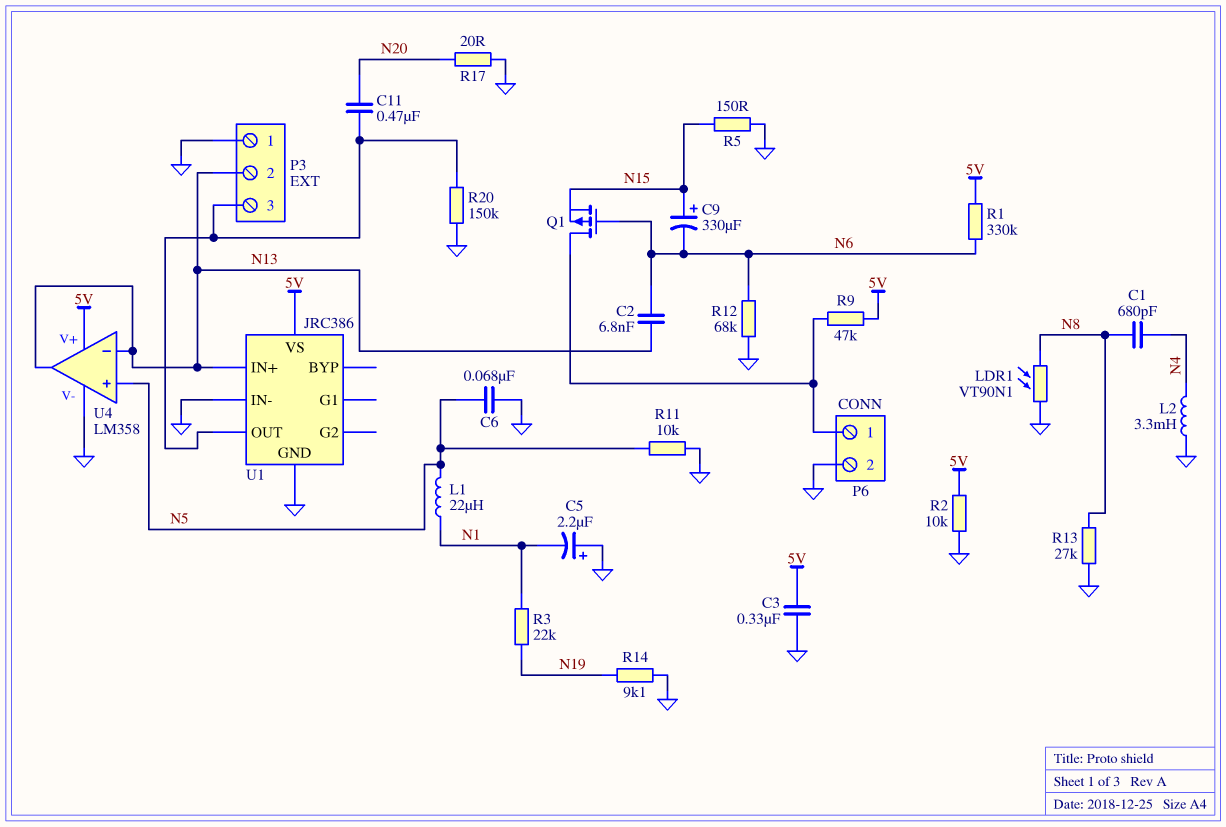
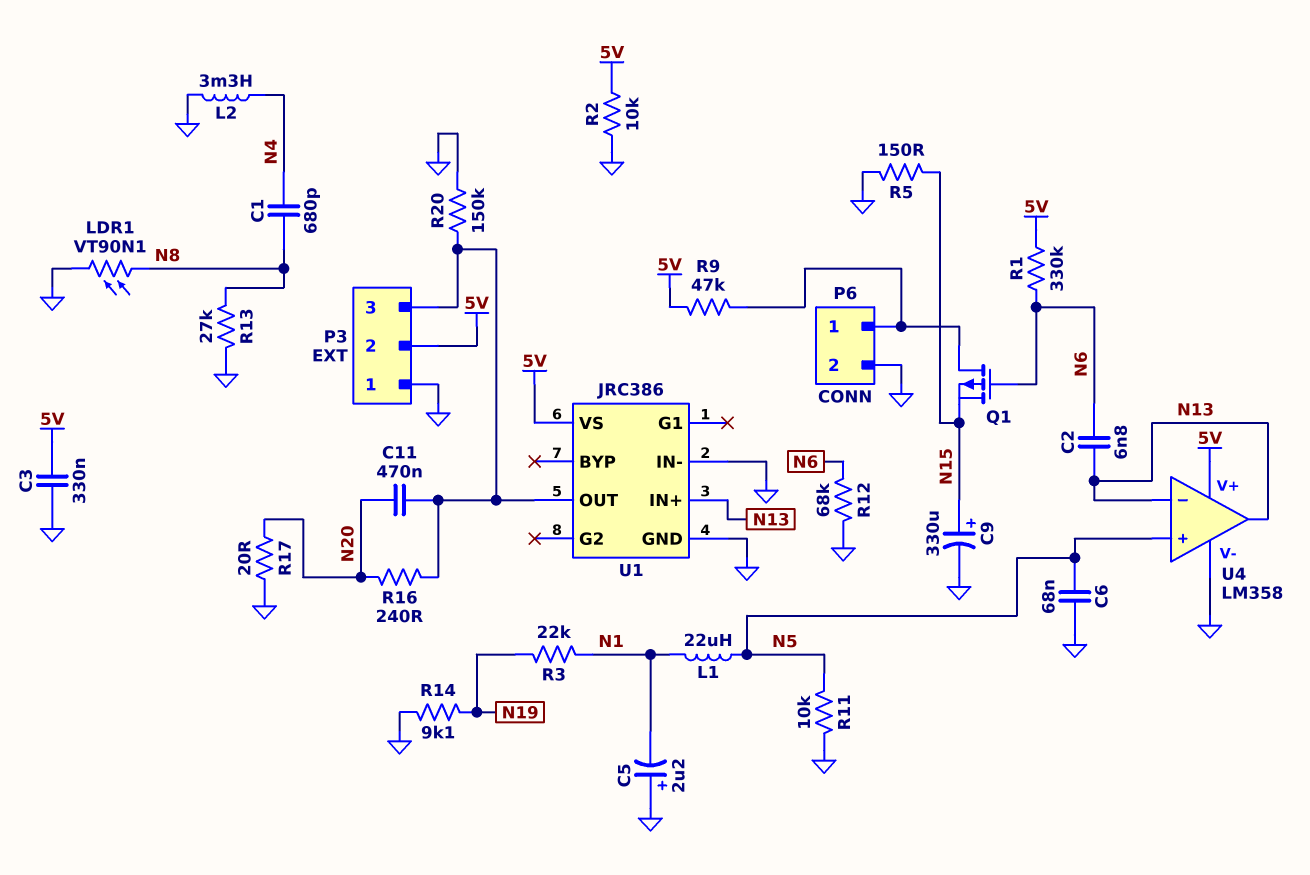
C9: 330uF (plus N15, minus N6) -> 330uF (plus N15, minus GND)
P3 pin 2: N13 -> 5V
R16: none -> 240 (N20, P3/3)

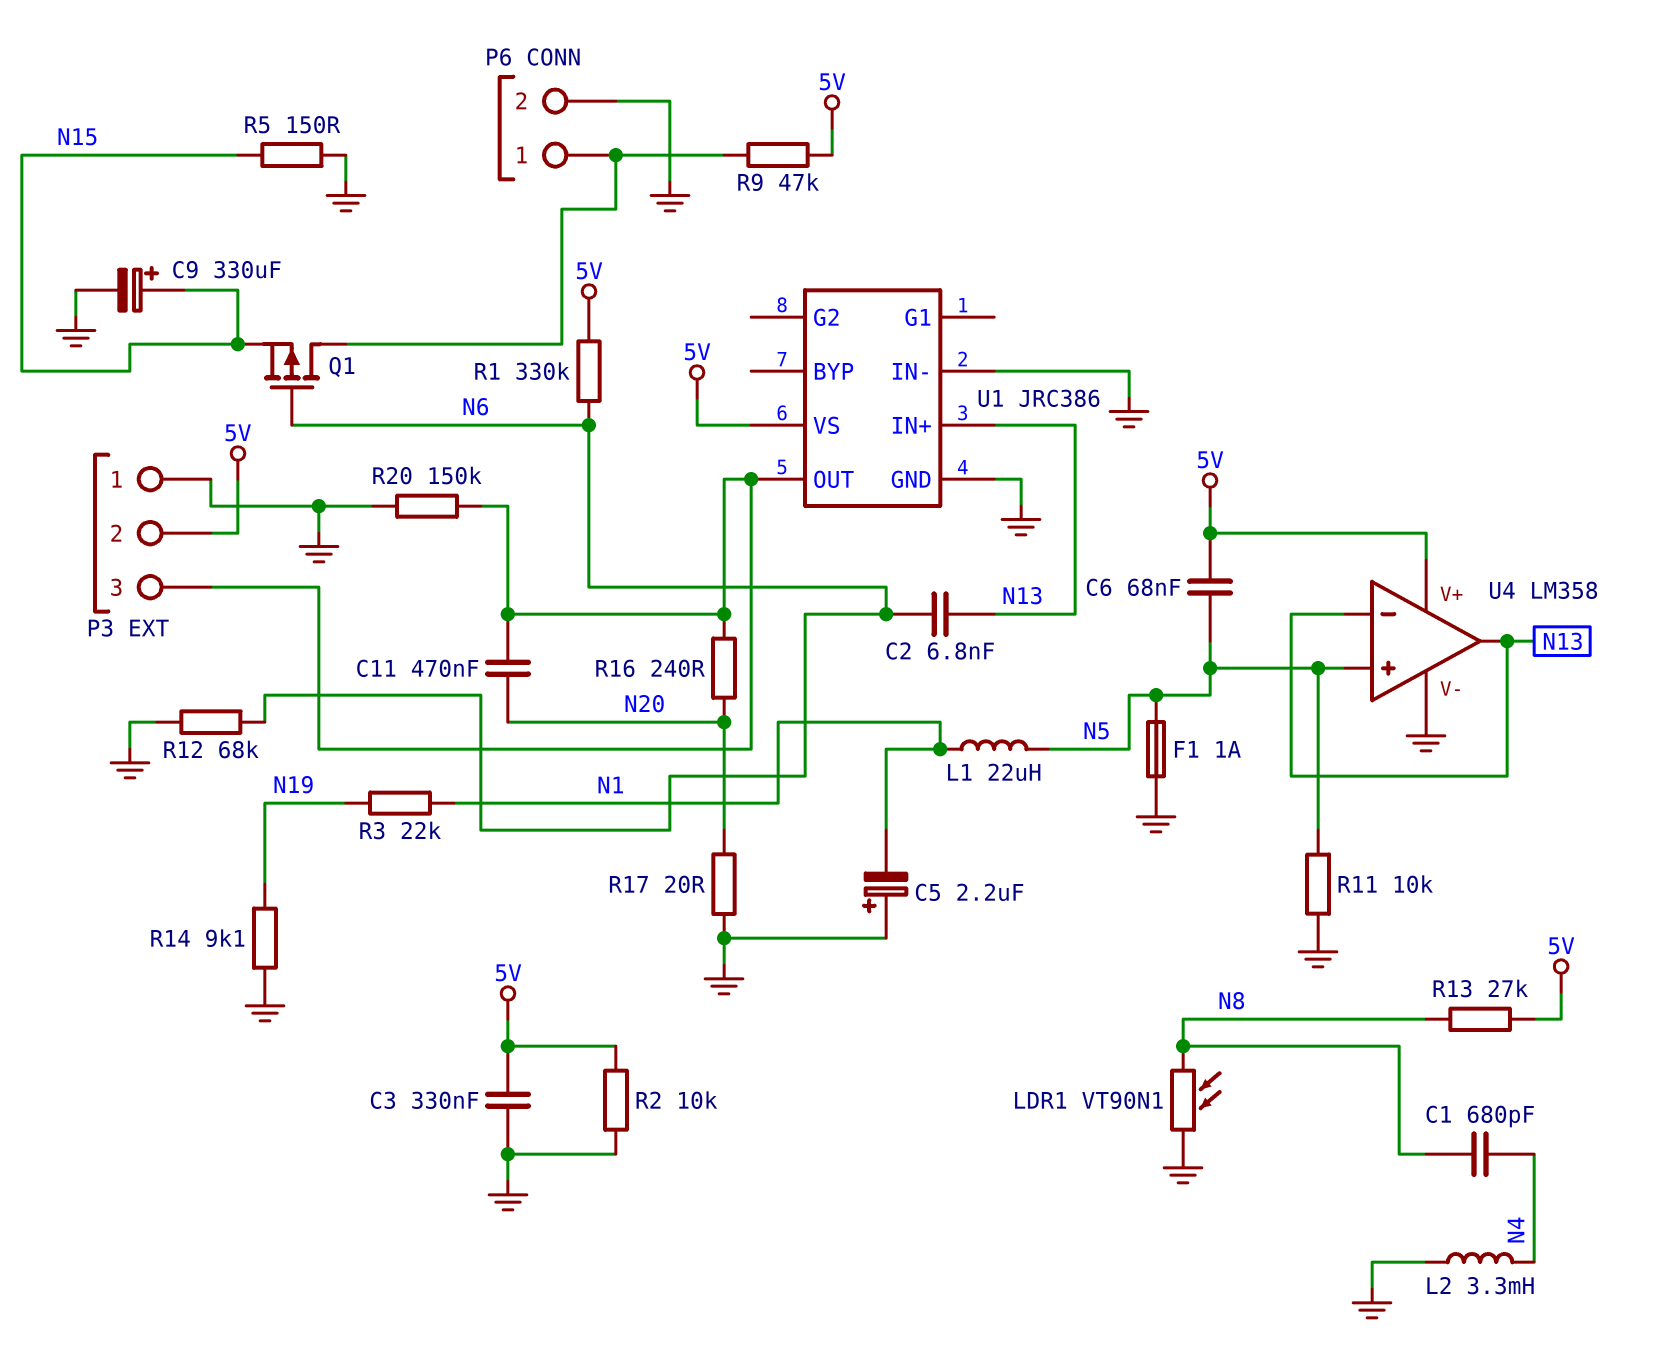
C6: 68nF (GND, N5) -> 68nF (5V, N5)
F1: none -> 1A (GND, N5)
R13: 27k (GND, N8) -> 27k (5V, N8)

